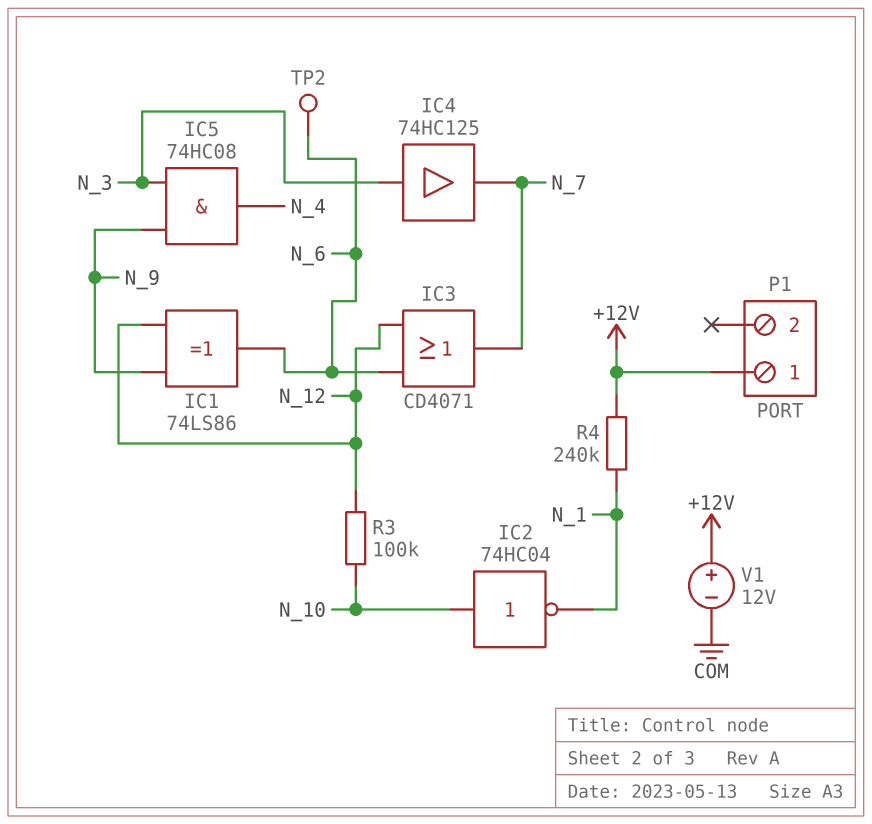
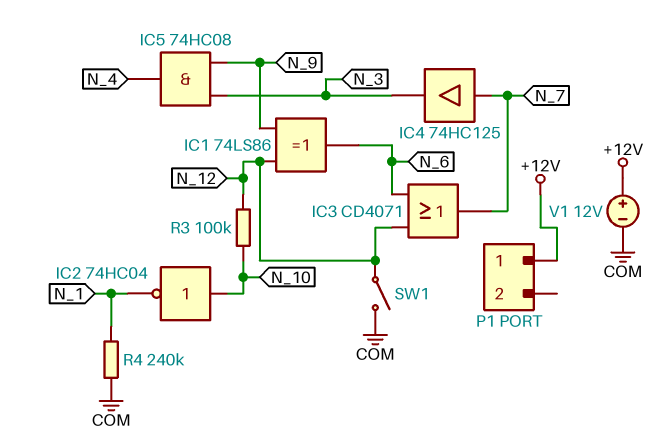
IC4: buffer 74HC125 (in N_3, out N_7) -> buffer 74HC125 (in N_7, out N_3)
R4: 240k (+12V, N_1) -> 240k (COM, N_1)
SW1: none -> switch (COM, N_12)
TP2: test point (N_6) -> none

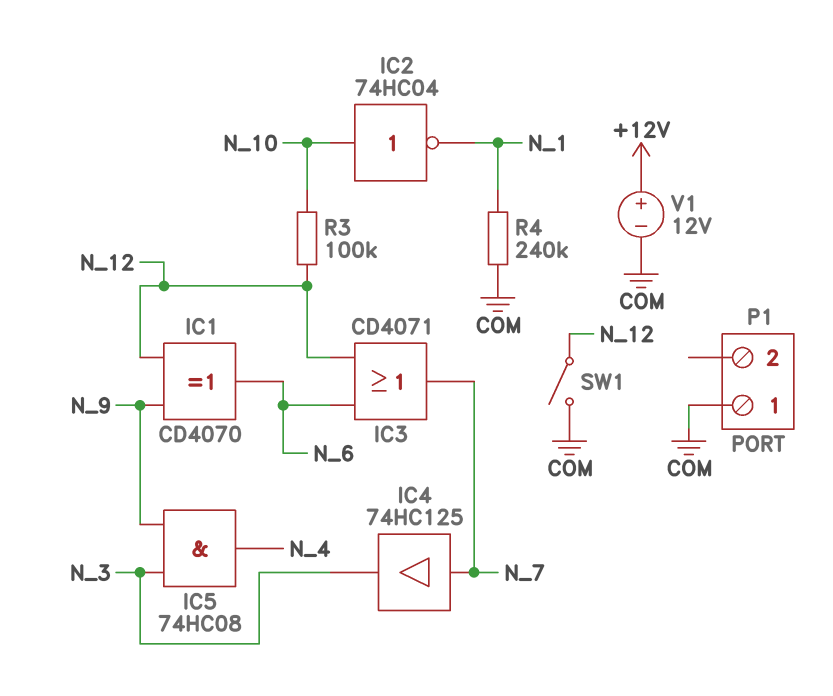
IC1: XOR 74LS86 (in N_9, in N_12, out N_6) -> XOR CD4070 (in N_9, in N_12, out N_6)
P1 pin 1: +12V -> COM

